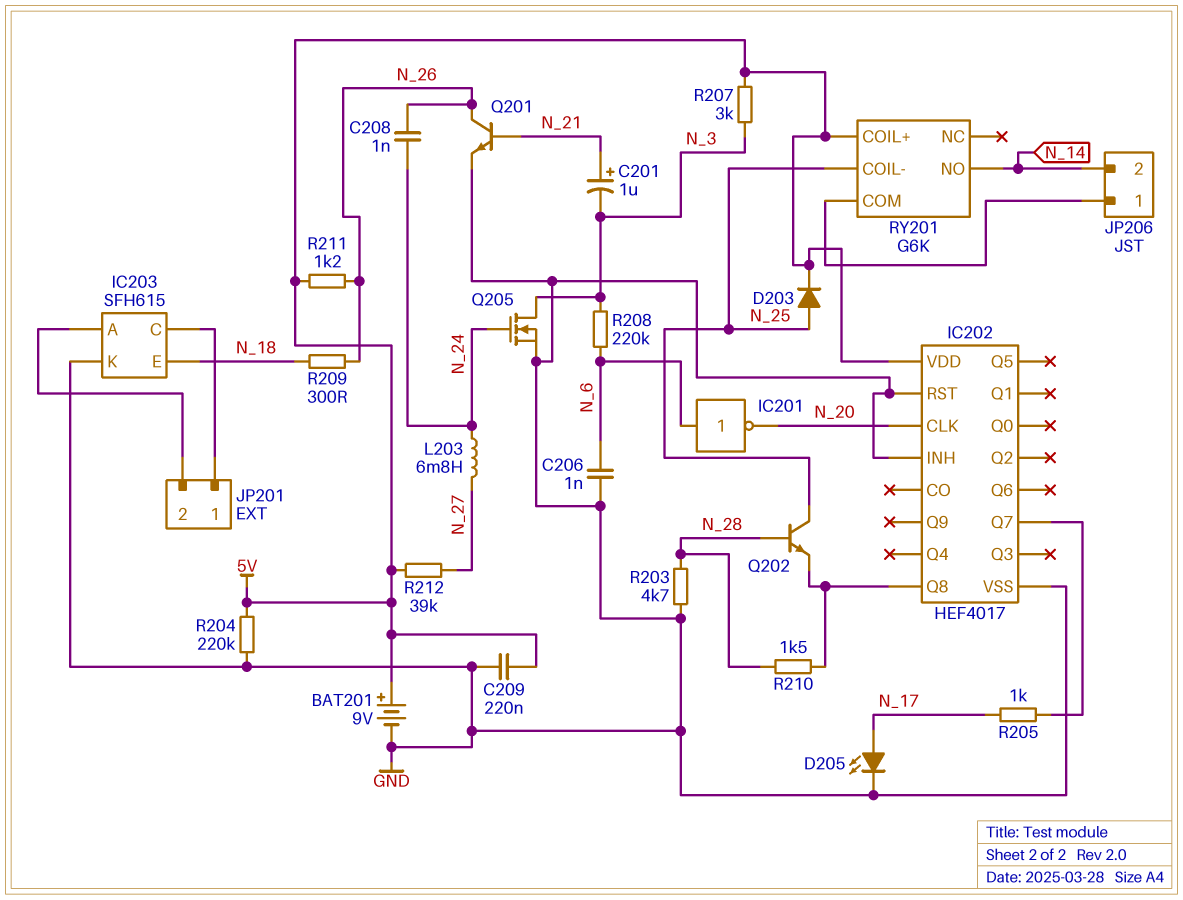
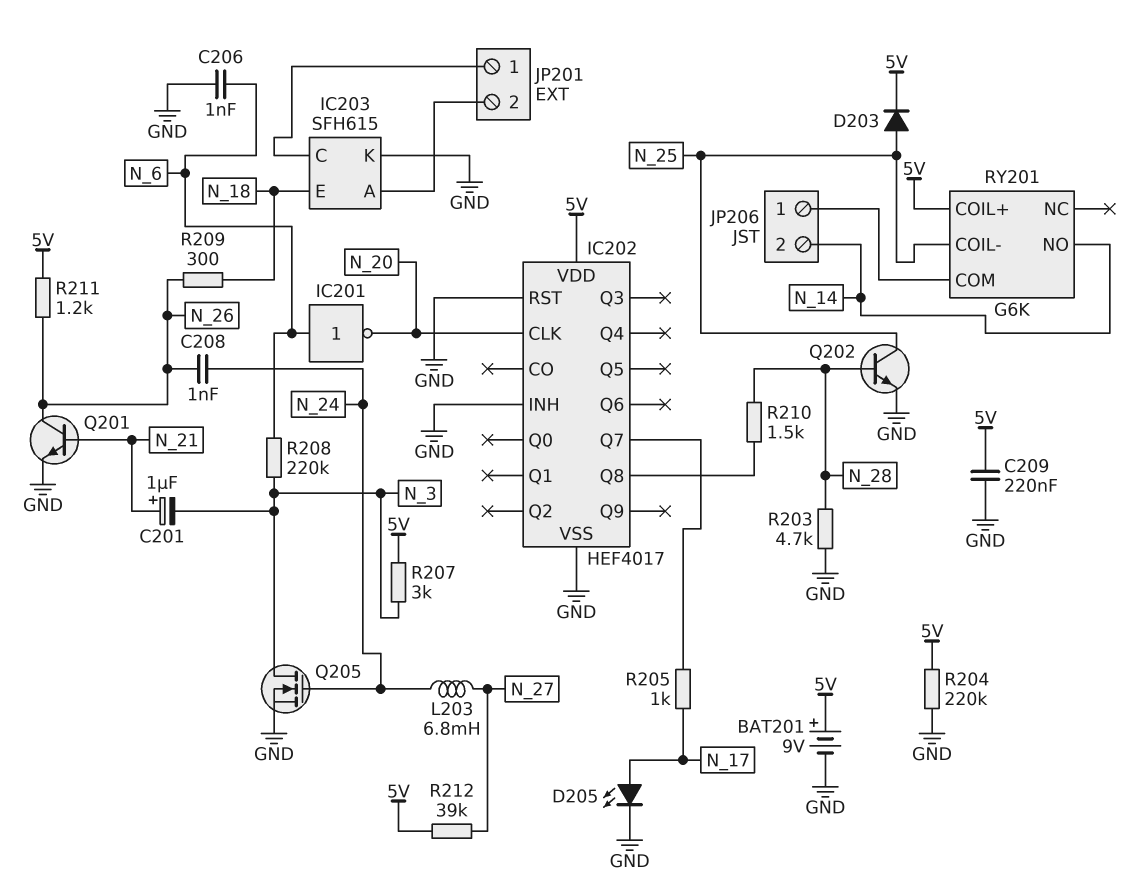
Q202: NPN (B N_28, C N_25, E IC202/Q8) -> NPN (B N_28, C N_25, E GND)

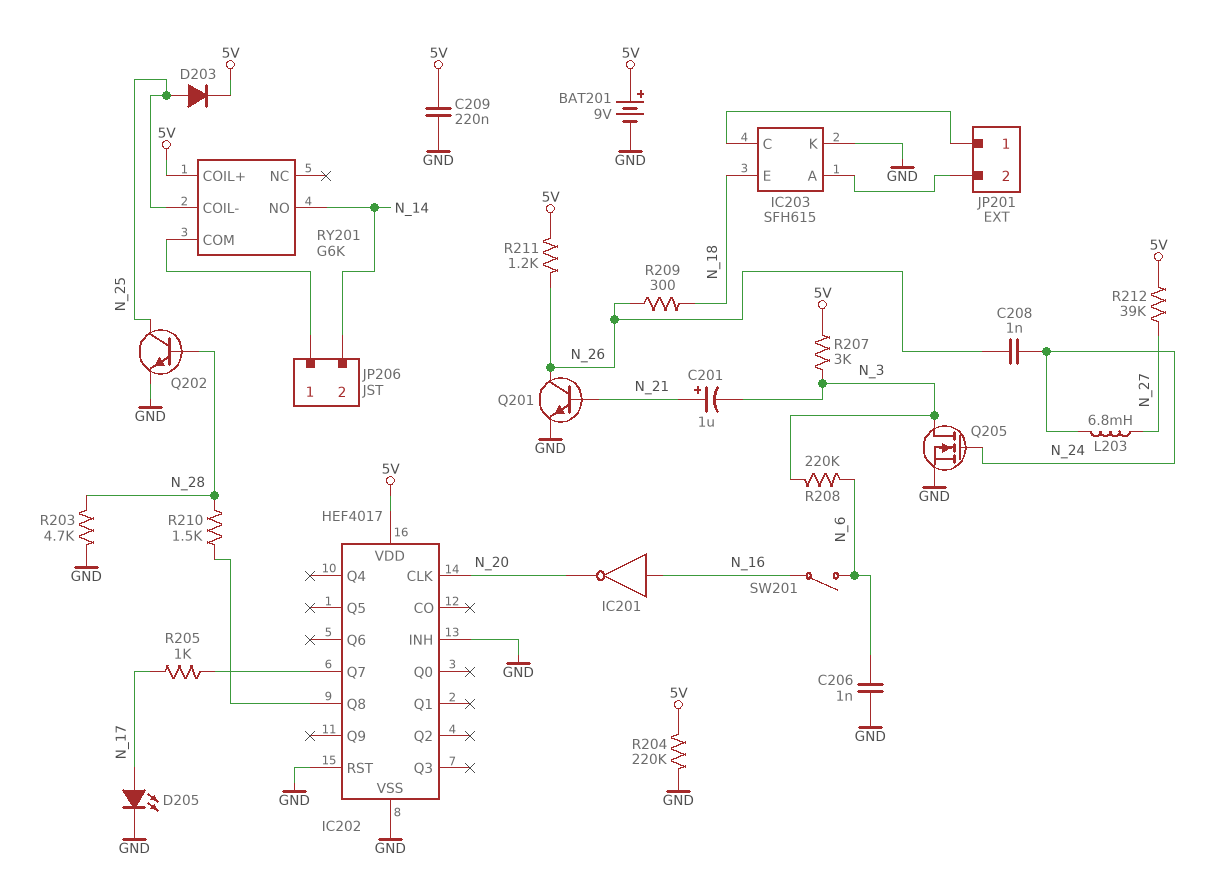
IC201: NOT (in N_6, out N_20) -> NOT (in N_16, out N_20)
SW201: none -> switch (N_6, N_16)

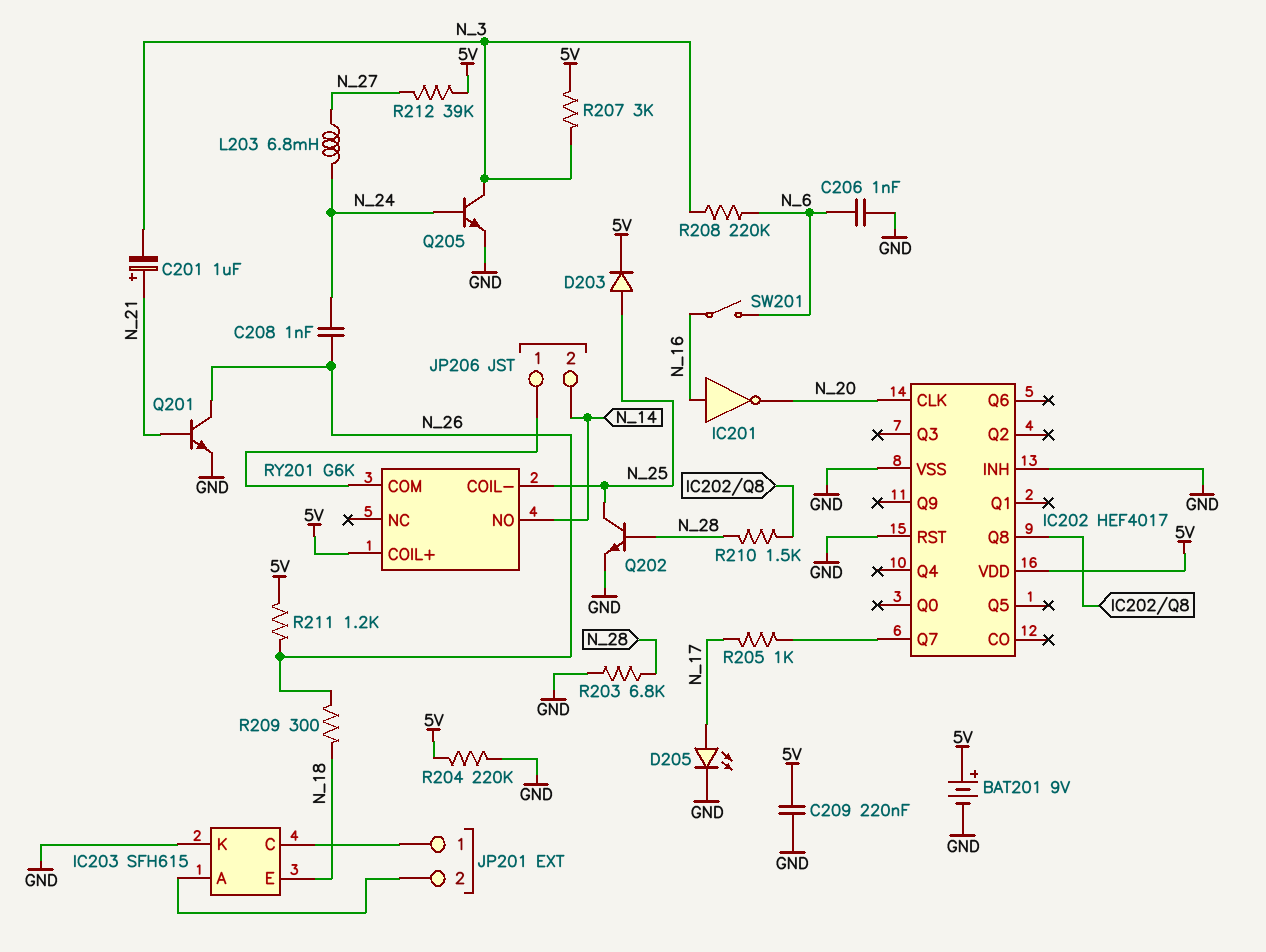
Q205: NMOS (G N_24, D N_3, S GND) -> NPN (B N_24, C N_3, E GND)
R203: 4.7k (GND, N_28) -> 6.8k (GND, N_28)

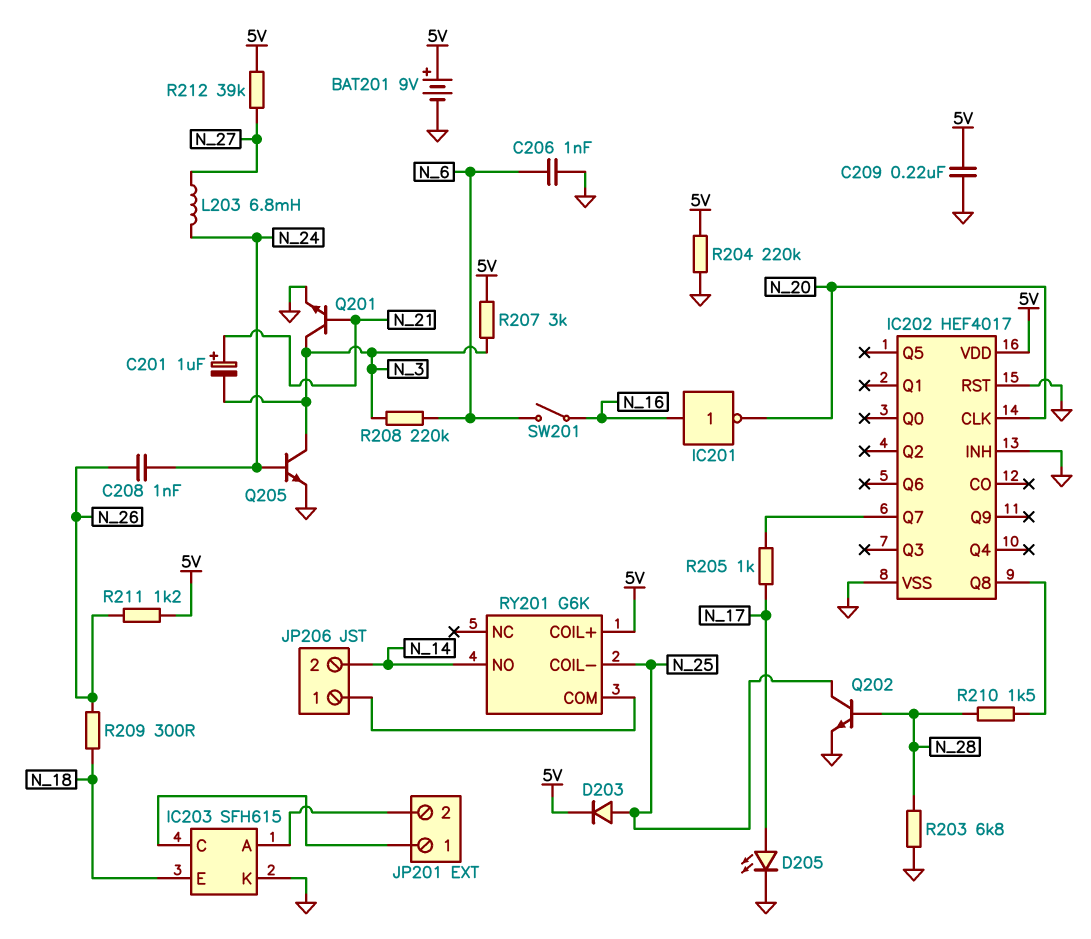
Q201: NPN (B N_21, C N_26, E GND) -> NPN (B N_21, C N_3, E GND)

